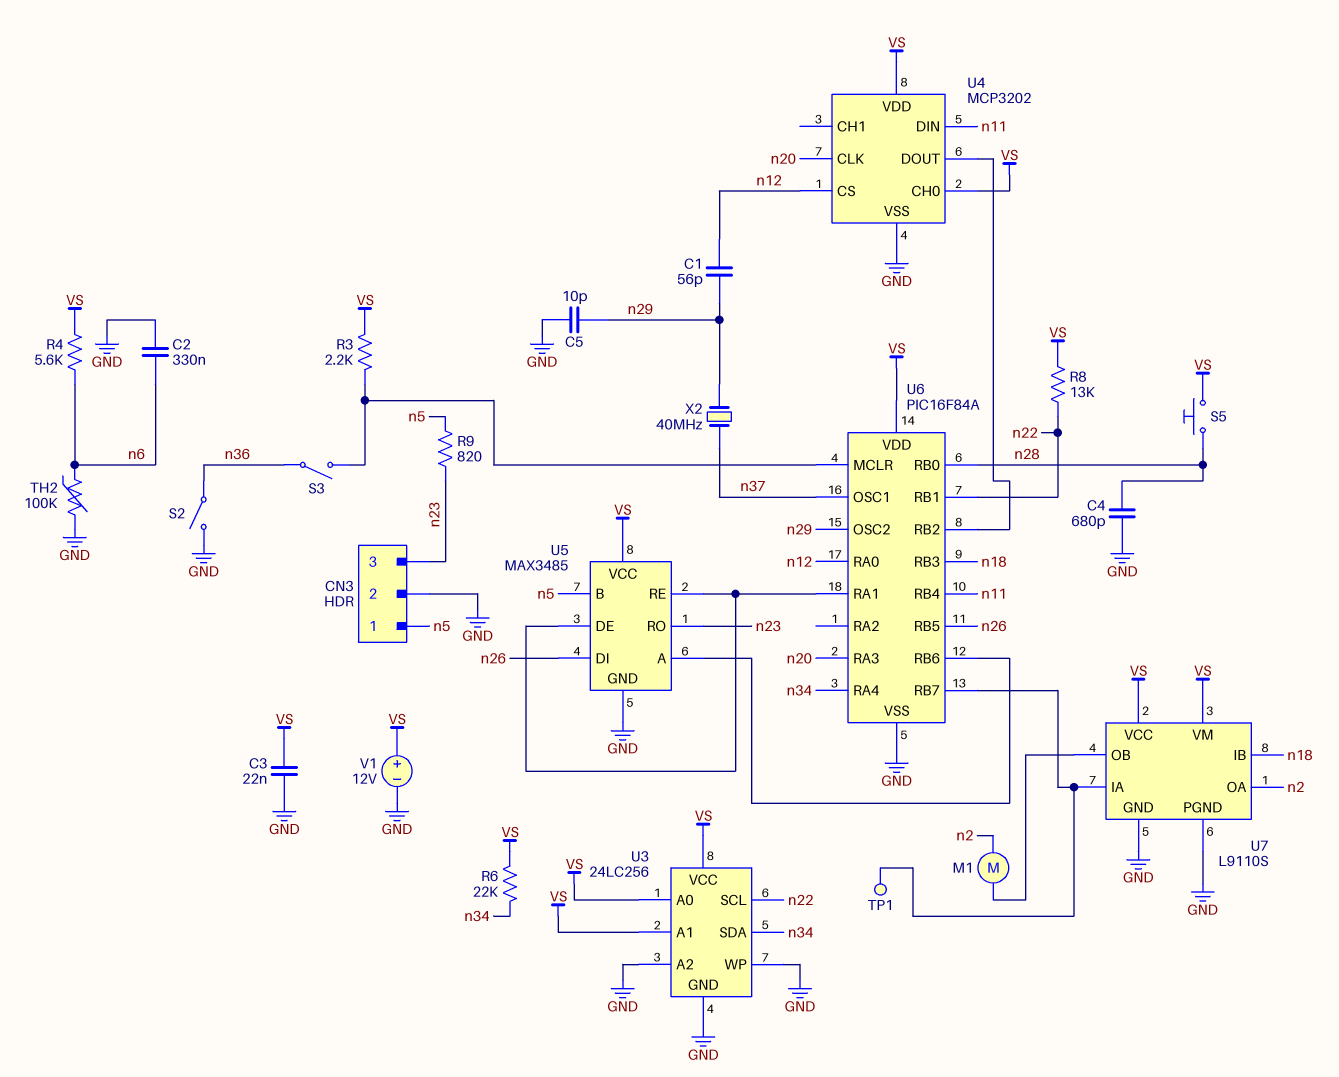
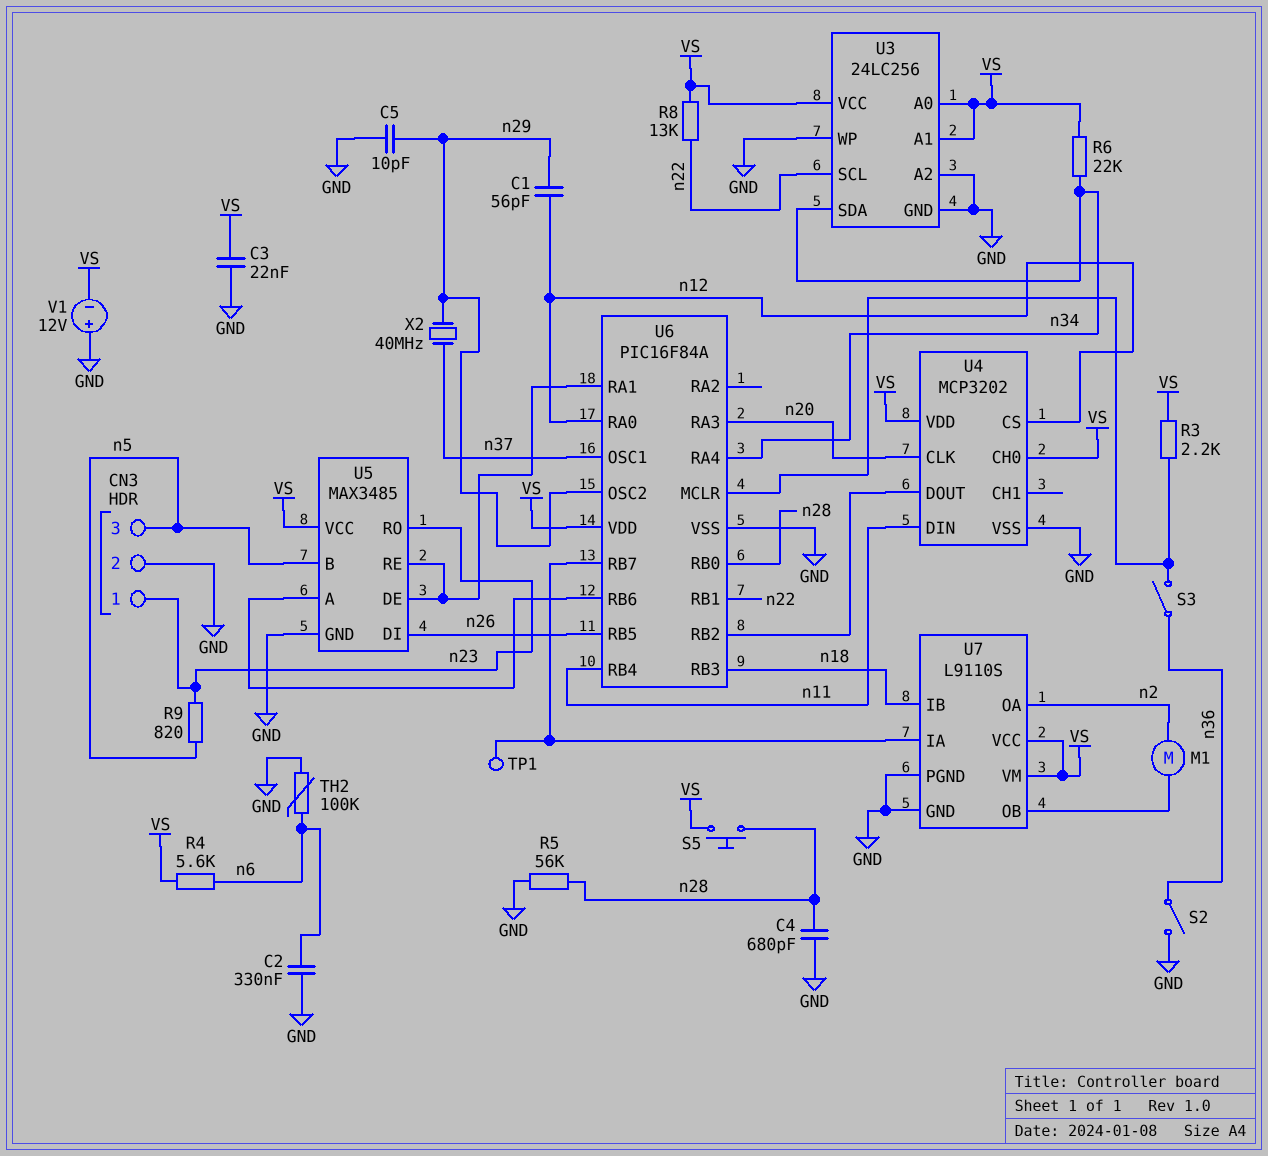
CN3 pin 1: n5 -> n23
CN3 pin 3: n23 -> n5
R5: none -> 56k (GND, n28)
V1: 12V (plus VS, minus GND) -> 12V (plus GND, minus VS)

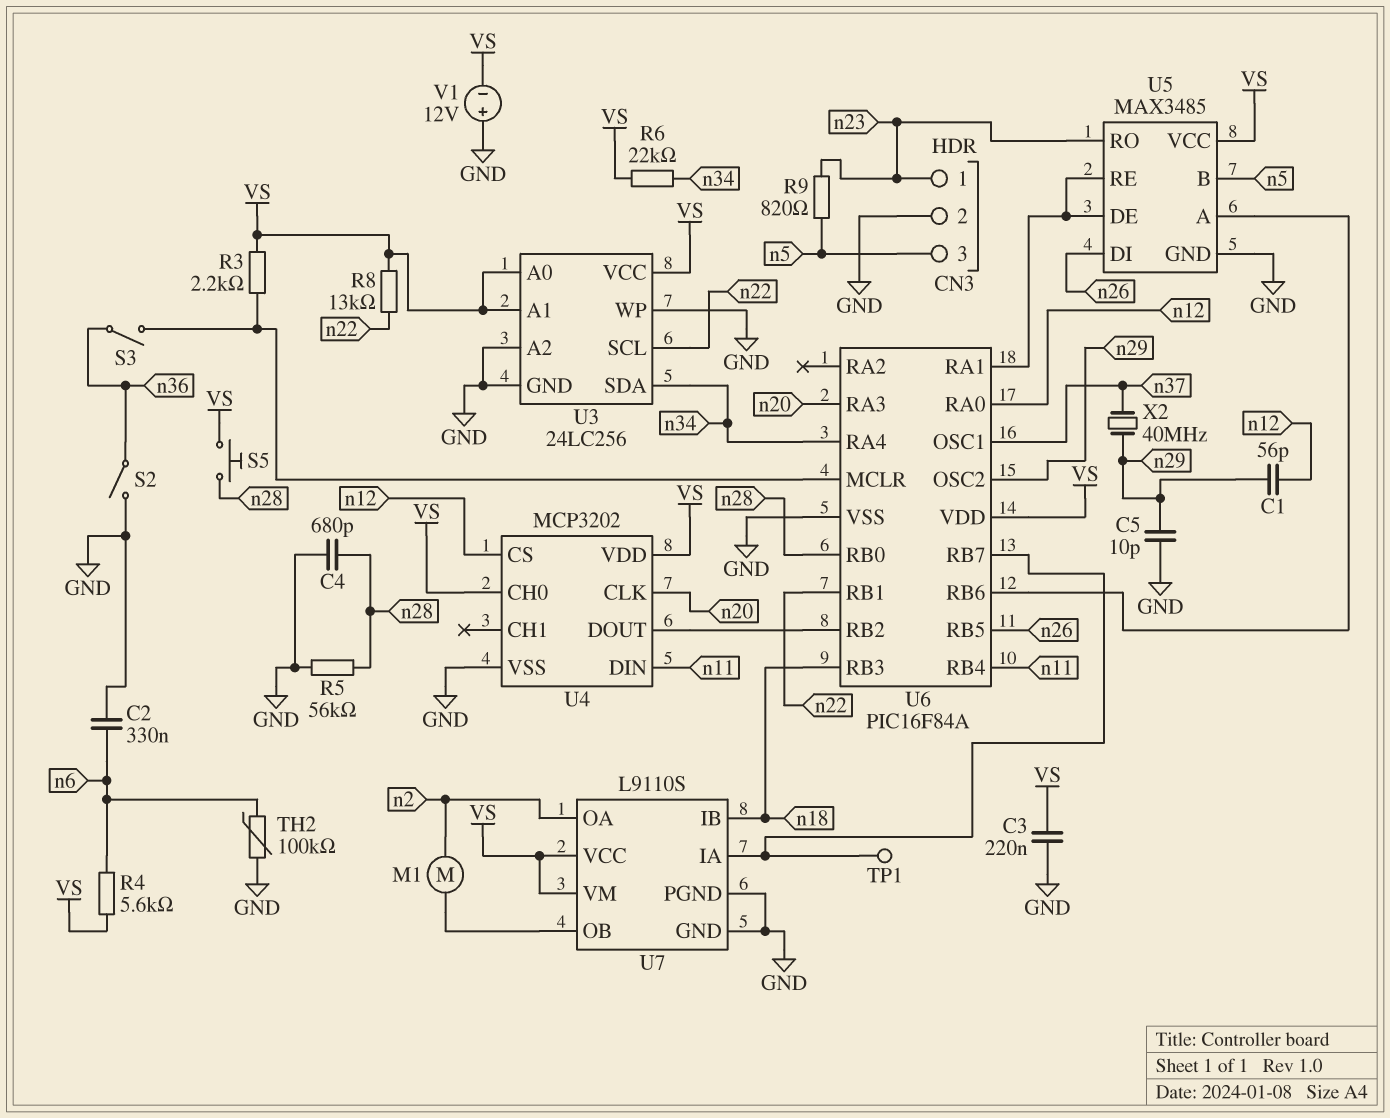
C3: 22nF (GND, VS) -> 220nF (GND, VS)

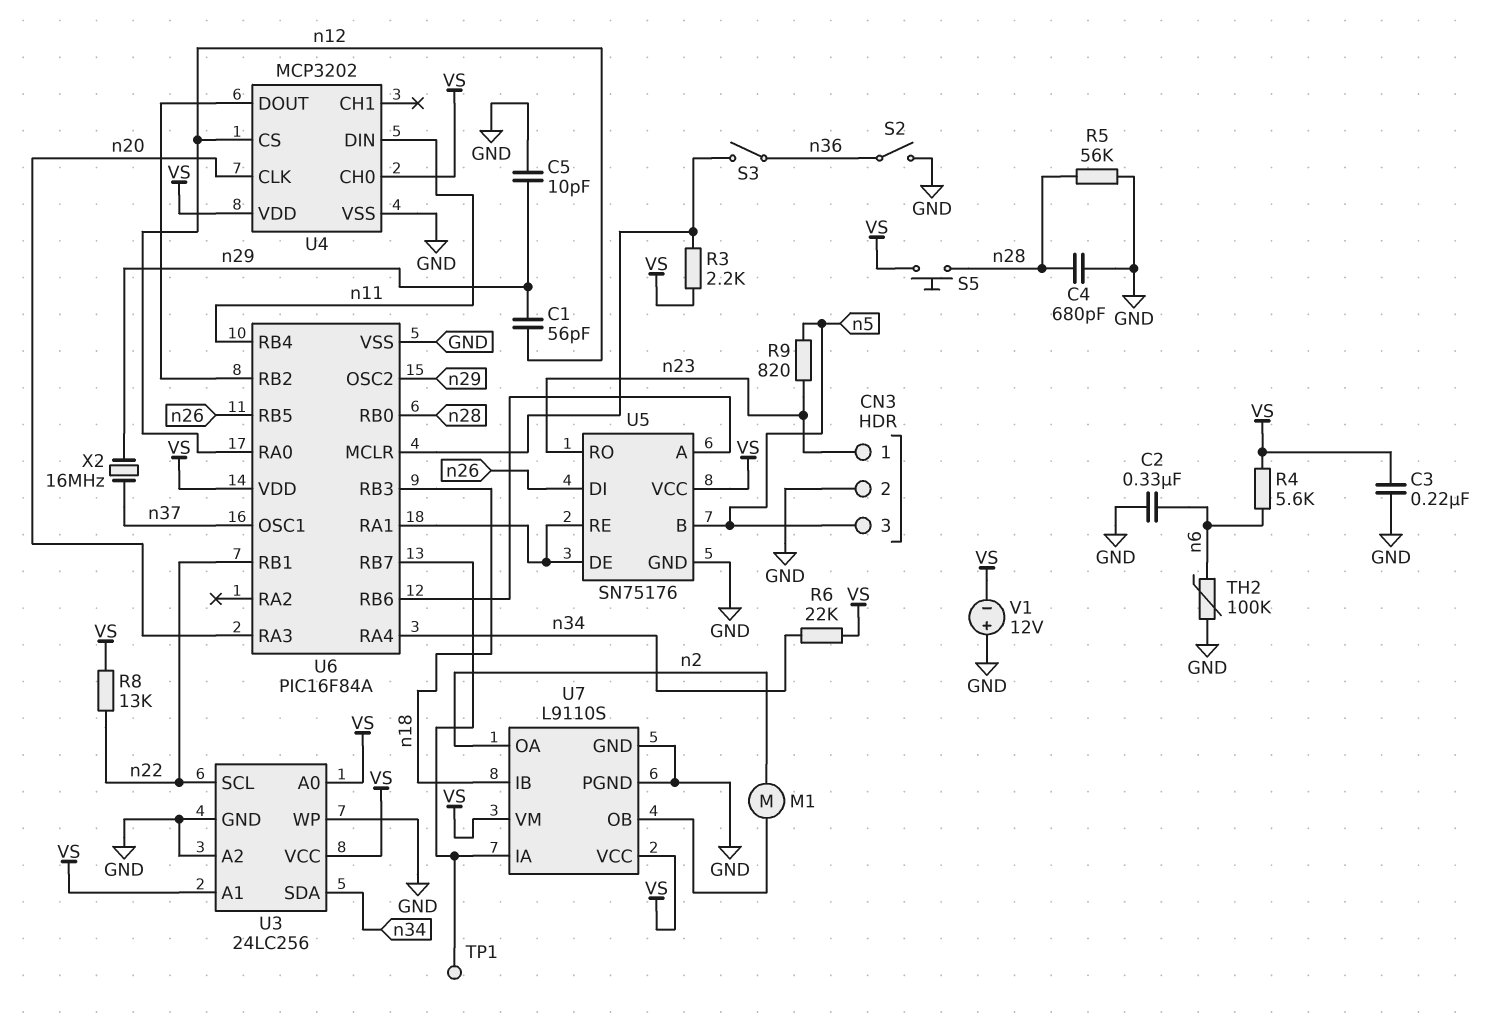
U5: MAX3485 -> SN75176
X2: 40MHz (n29, n37) -> 16MHz (n29, n37)

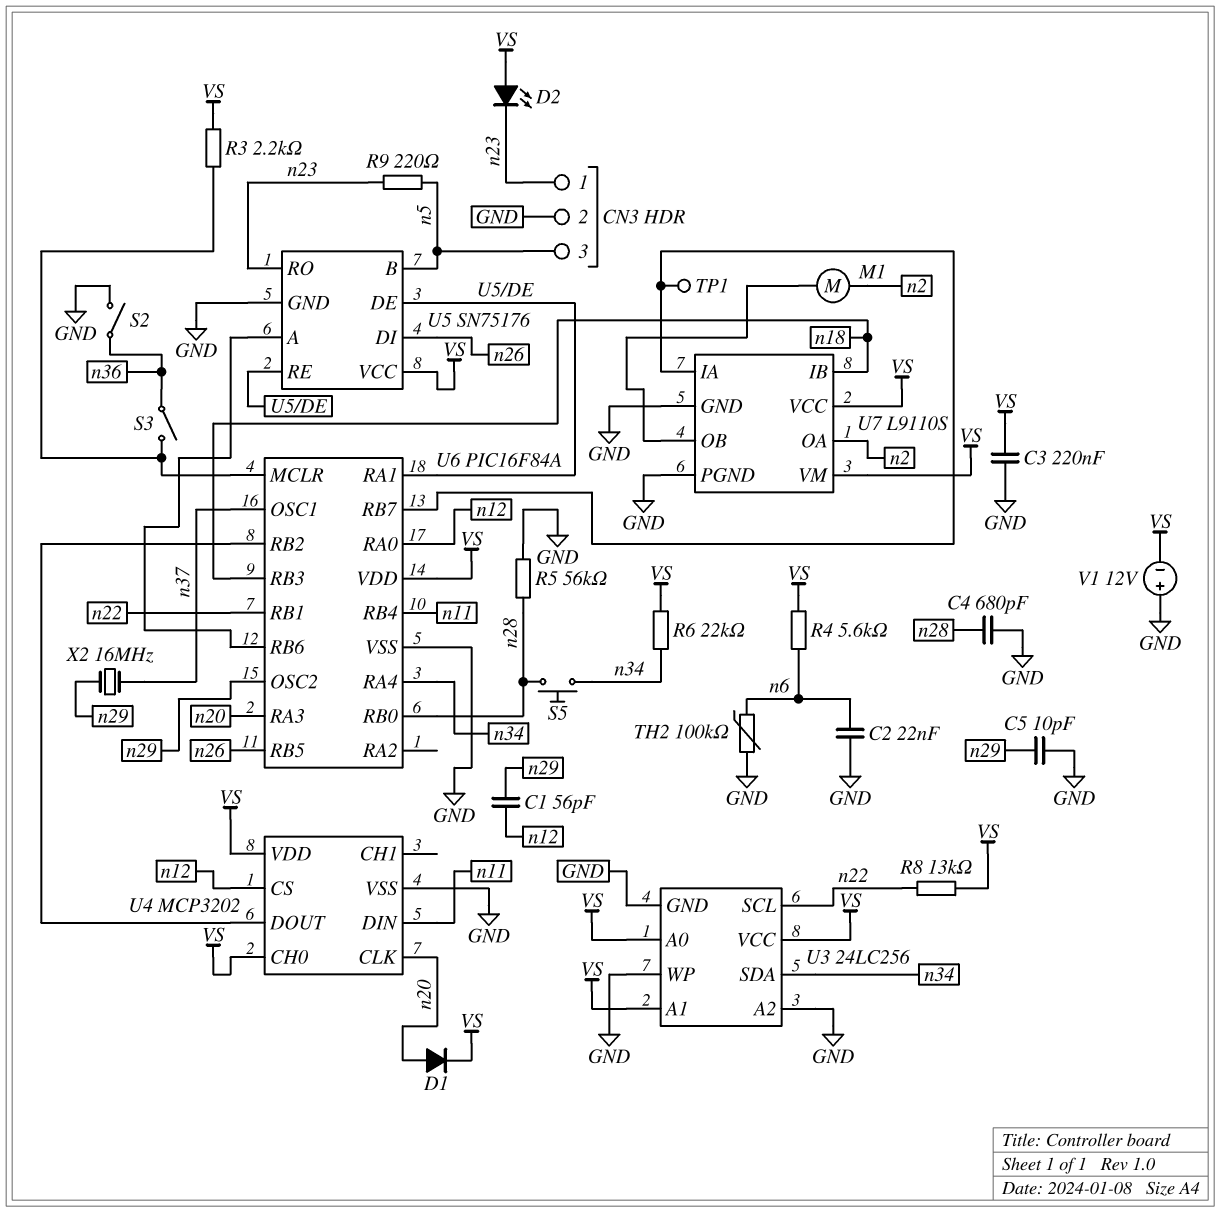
C2: 330nF (GND, n6) -> 22nF (GND, n6)
D1: none -> diode (A n20, K VS)
D2: none -> LED (A VS, K n23)
R9: 820 (n5, n23) -> 220 (n5, n23)
S5: button (VS, n28) -> button (n28, n34)

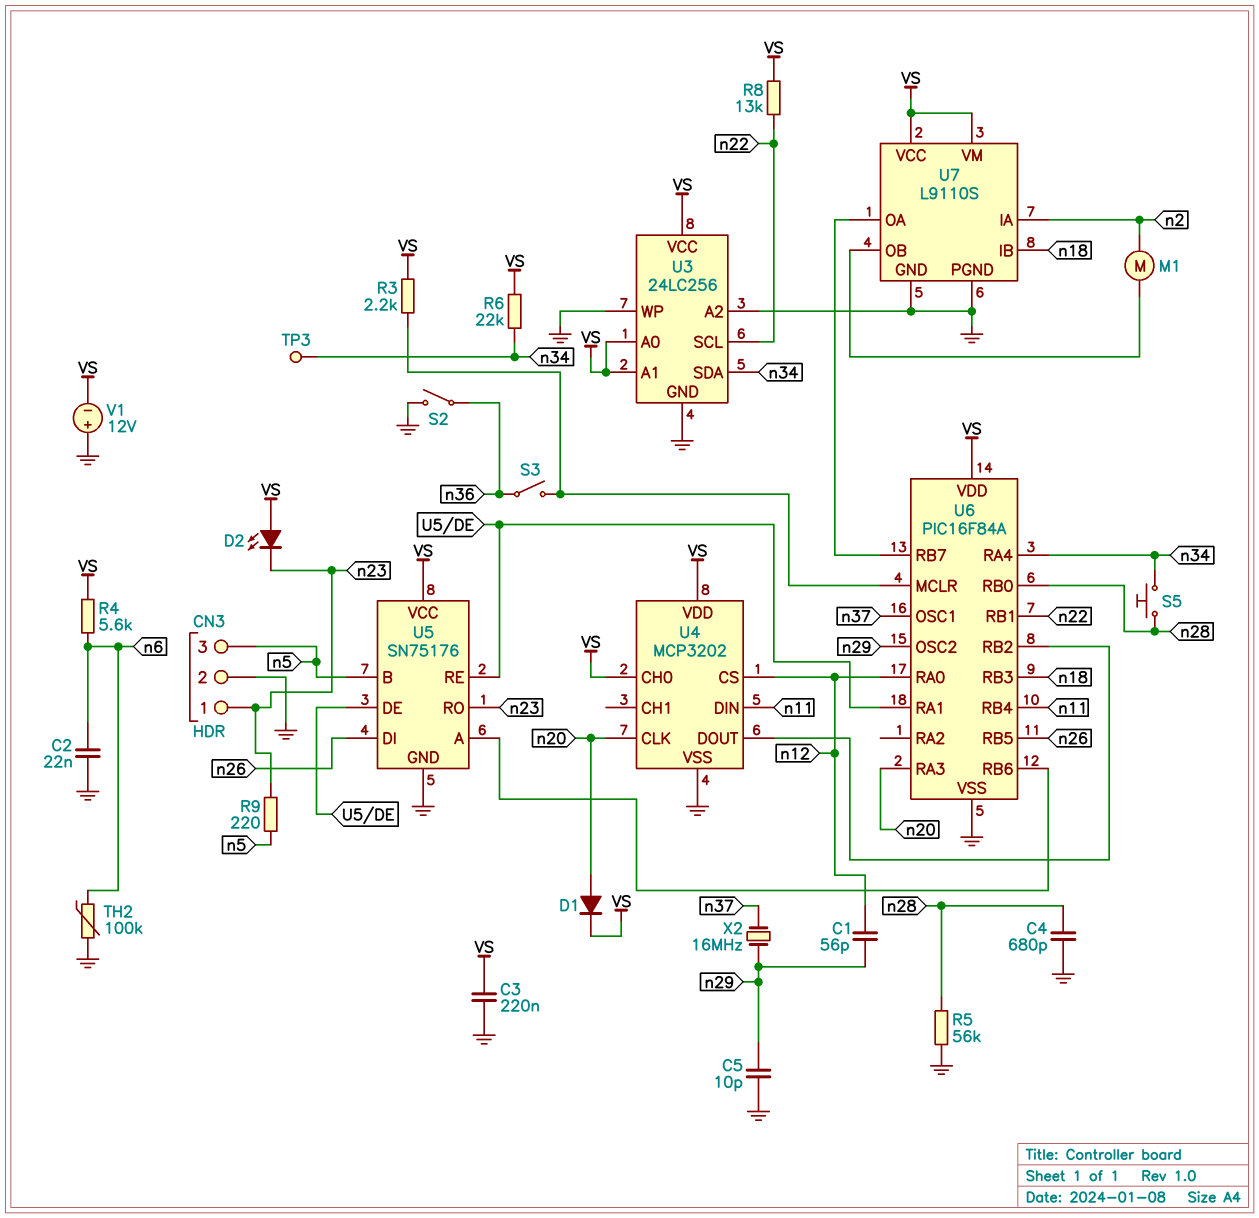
TP1: test point (U6/RB7) -> none
TP3: none -> test point (n34)
U7 pin IA: U6/RB7 -> n2
U7 pin OA: n2 -> U6/RB7

